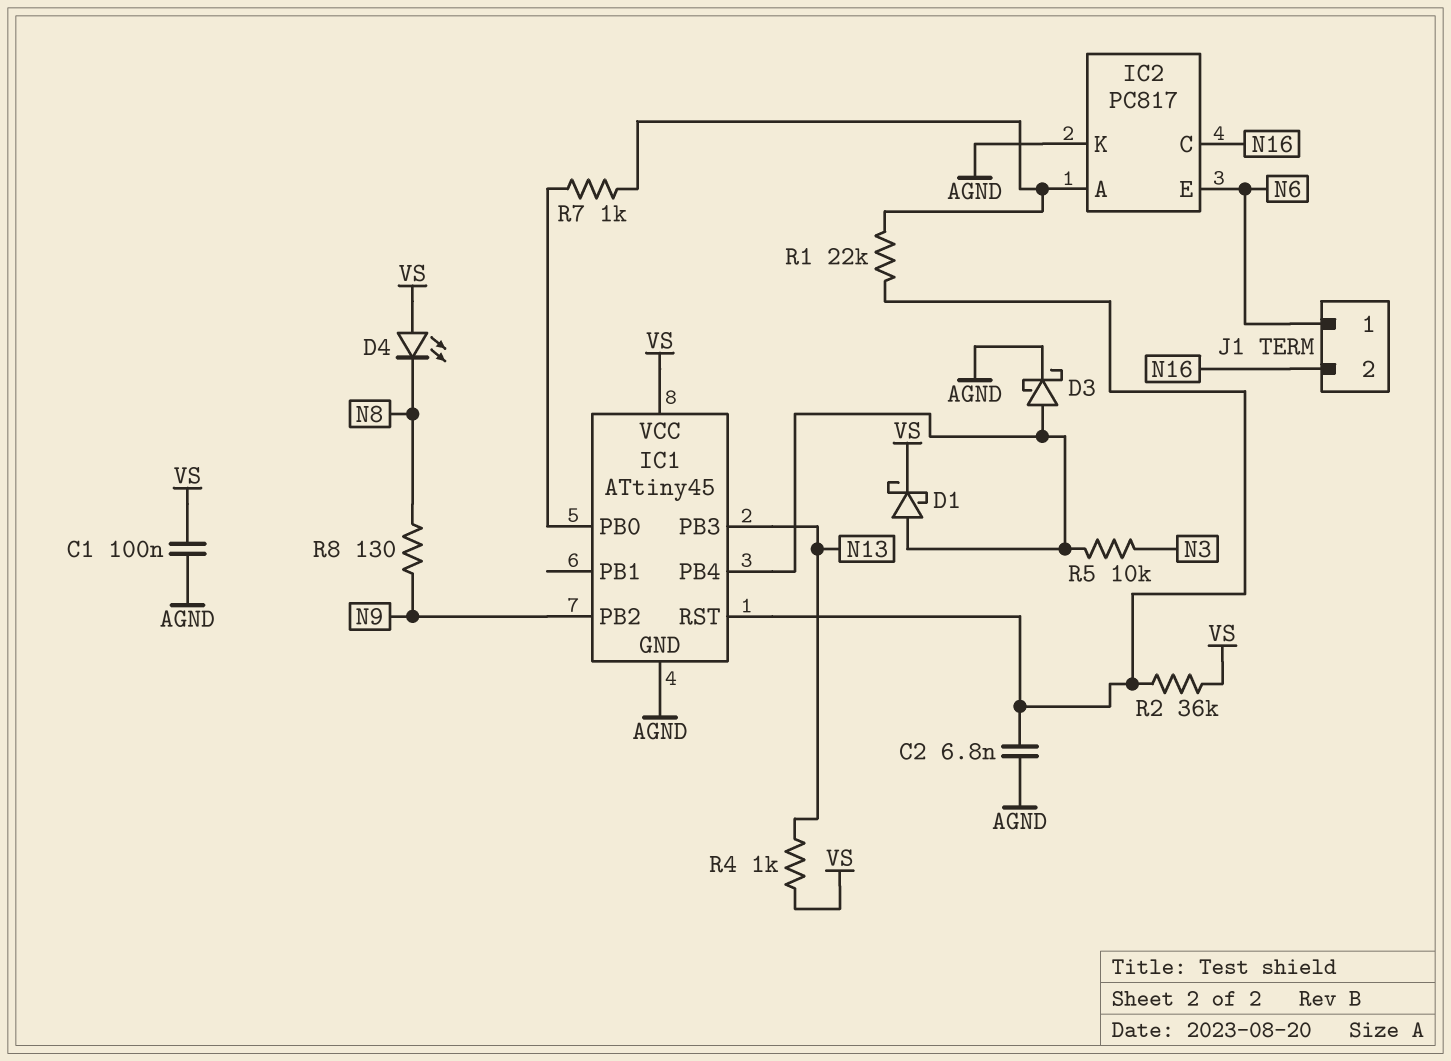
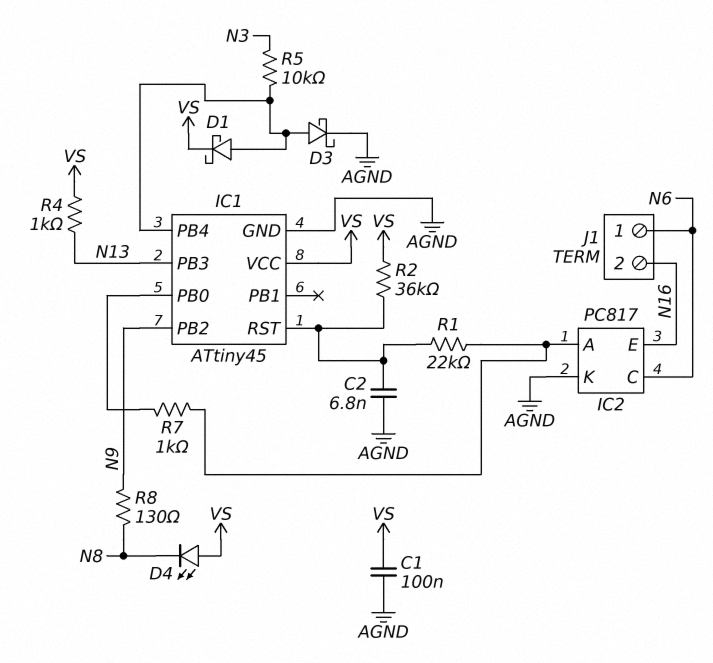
IC2 pin C: N16 -> N6
IC2 pin E: N6 -> N16

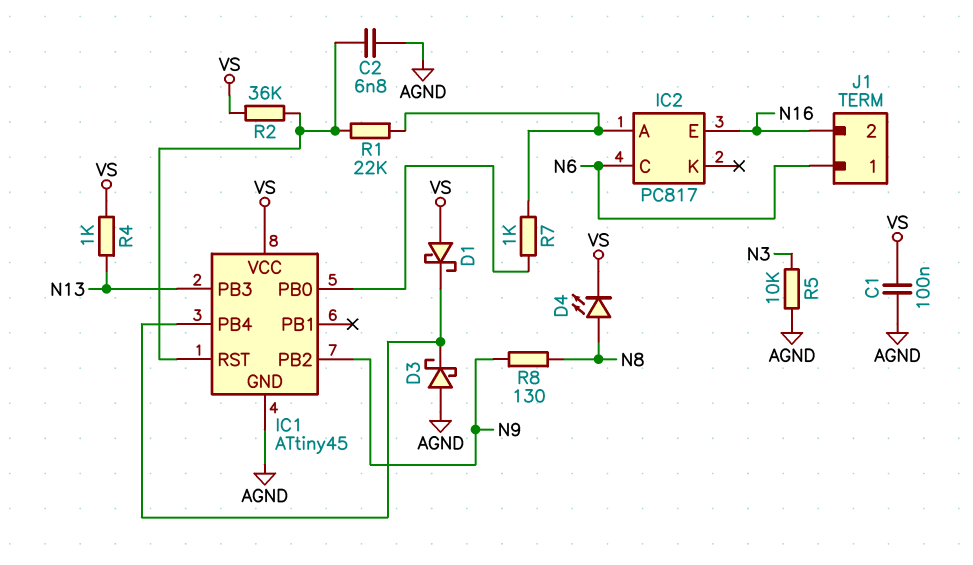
D1: schottky (A IC1/PB4, K VS) -> schottky (A VS, K IC1/PB4)
D3: schottky (A IC1/PB4, K AGND) -> schottky (A AGND, K IC1/PB4)
D4: LED (A VS, K N8) -> LED (A N8, K VS)
IC2 pin K: AGND -> none
R5: 10k (IC1/PB4, N3) -> 10k (AGND, N3)

